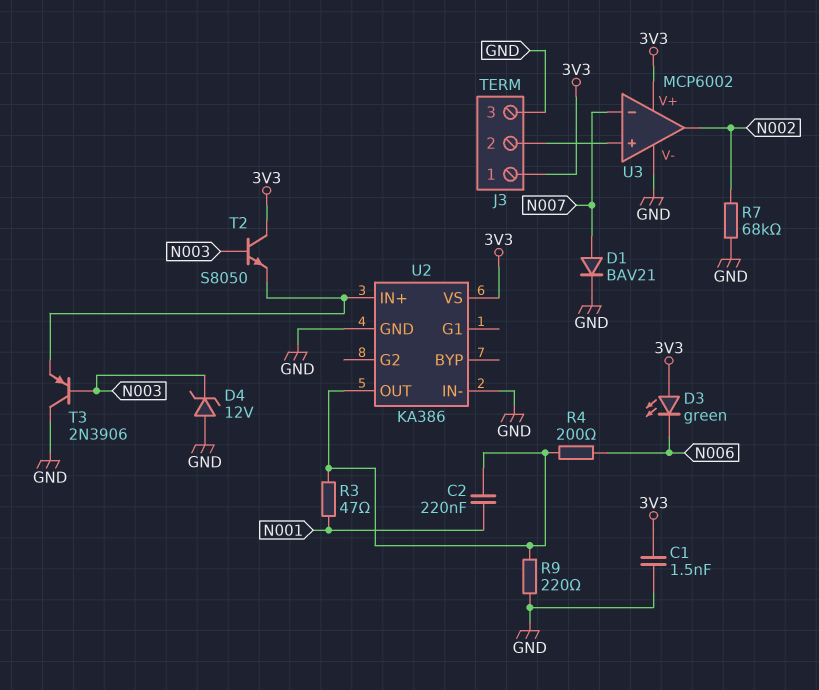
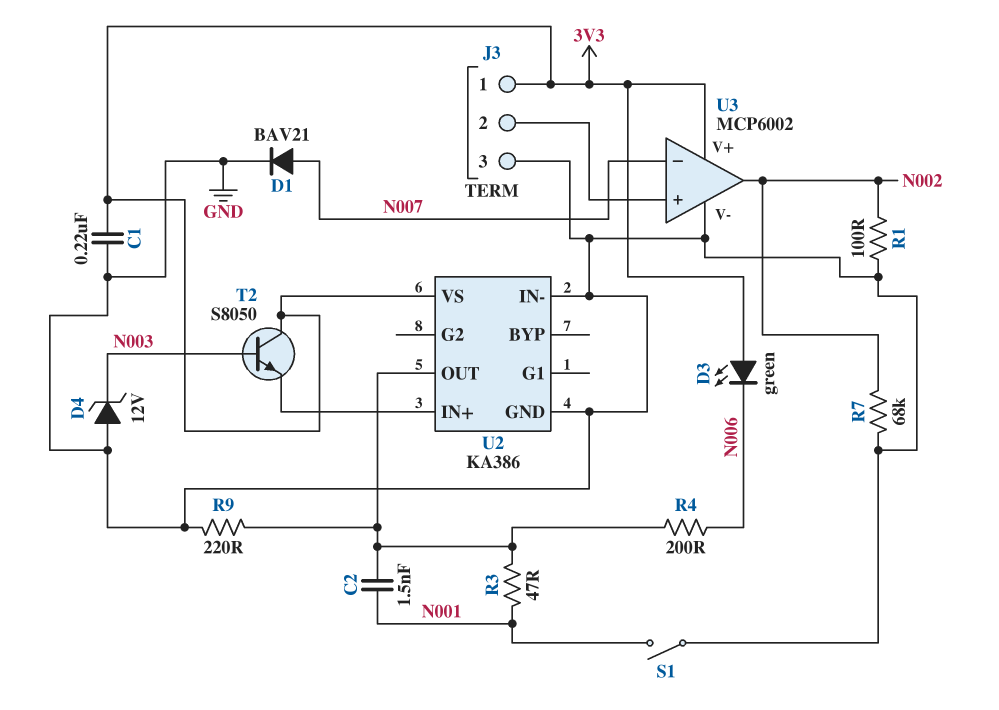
C1: 1.5nF (3V3, GND) -> 220nF (3V3, GND)
C2: 220nF (N001, U2/OUT) -> 1.5nF (N001, U2/OUT)
R1: none -> 100 (GND, N002)
S1: none -> switch (GND, N001)
T3: PNP 2N3906 (B N003, C GND, E U2/IN+) -> none

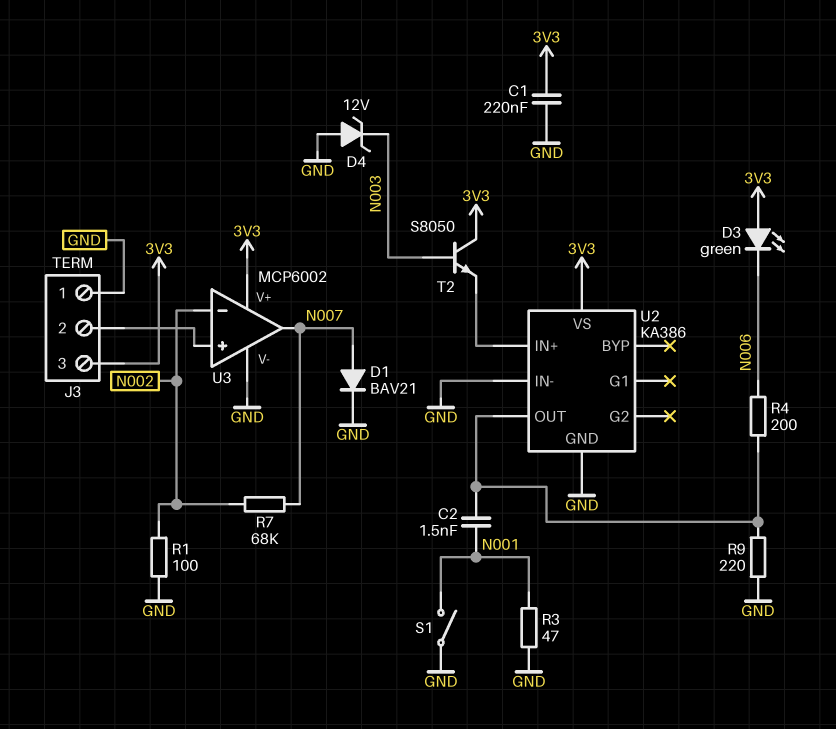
J3 pin 1: 3V3 -> GND
J3 pin 3: GND -> 3V3
R3: 47 (N001, U2/OUT) -> 47 (GND, N001)
R7: 68k (GND, N002) -> 68k (N002, N007)
U3 pin in-: N007 -> N002
U3 pin out: N002 -> N007

